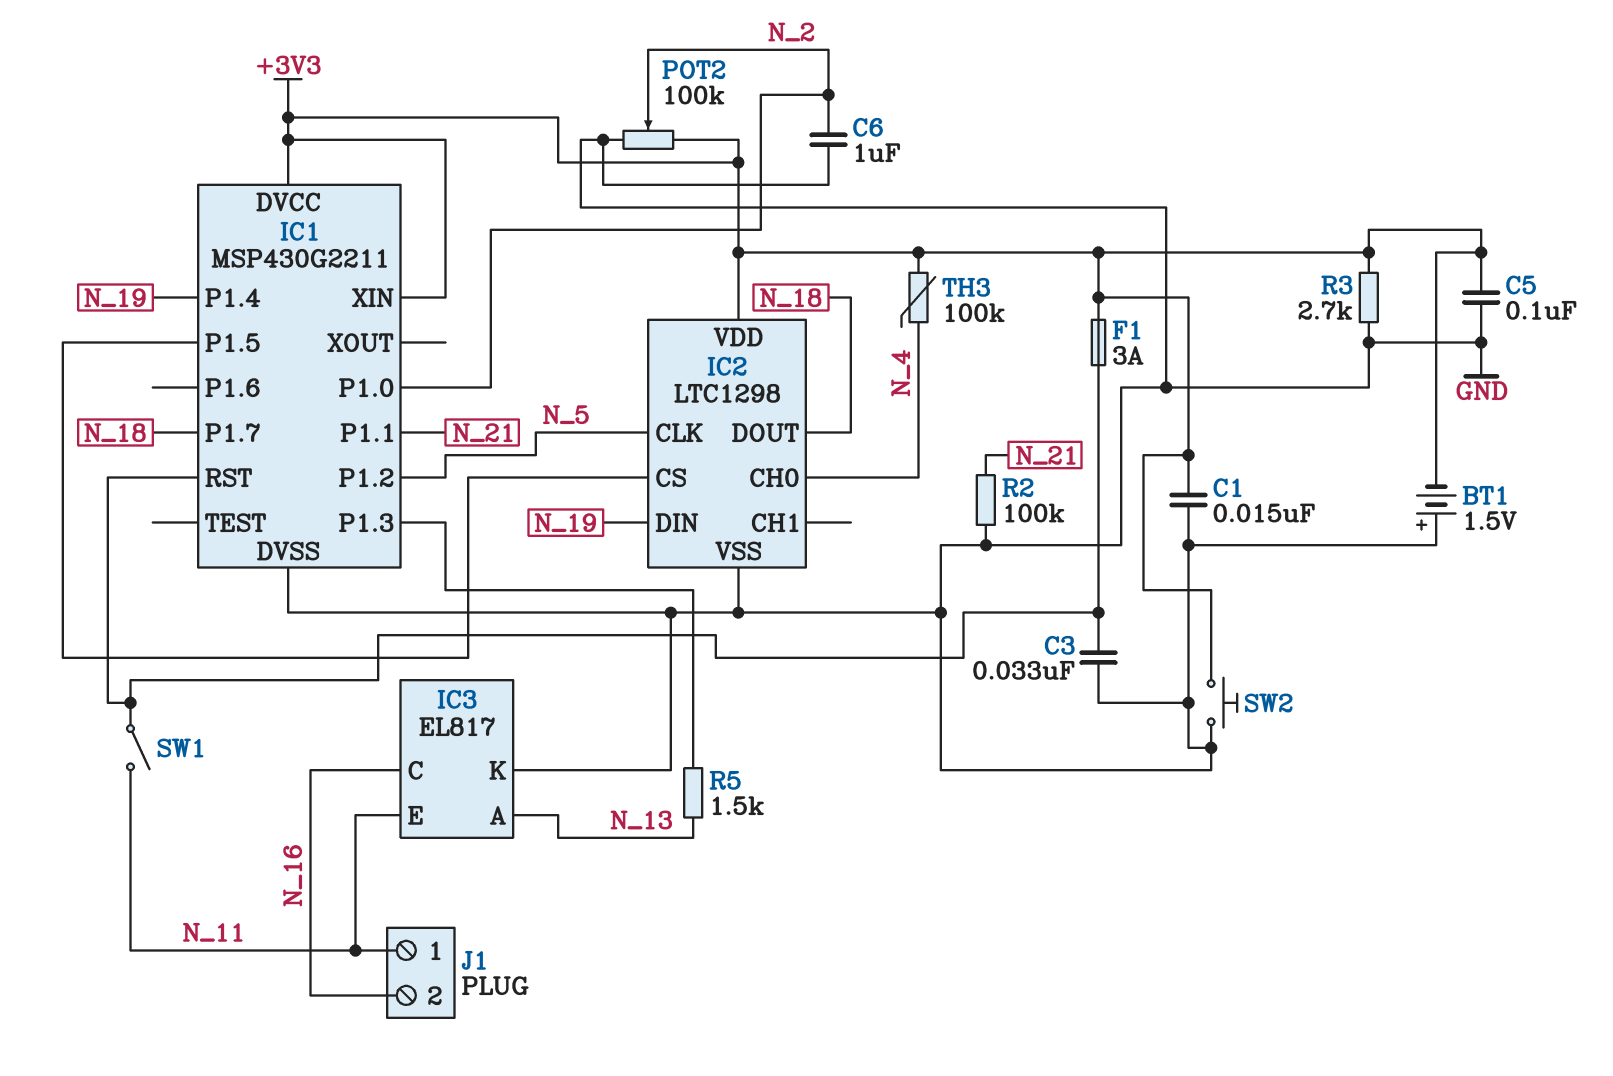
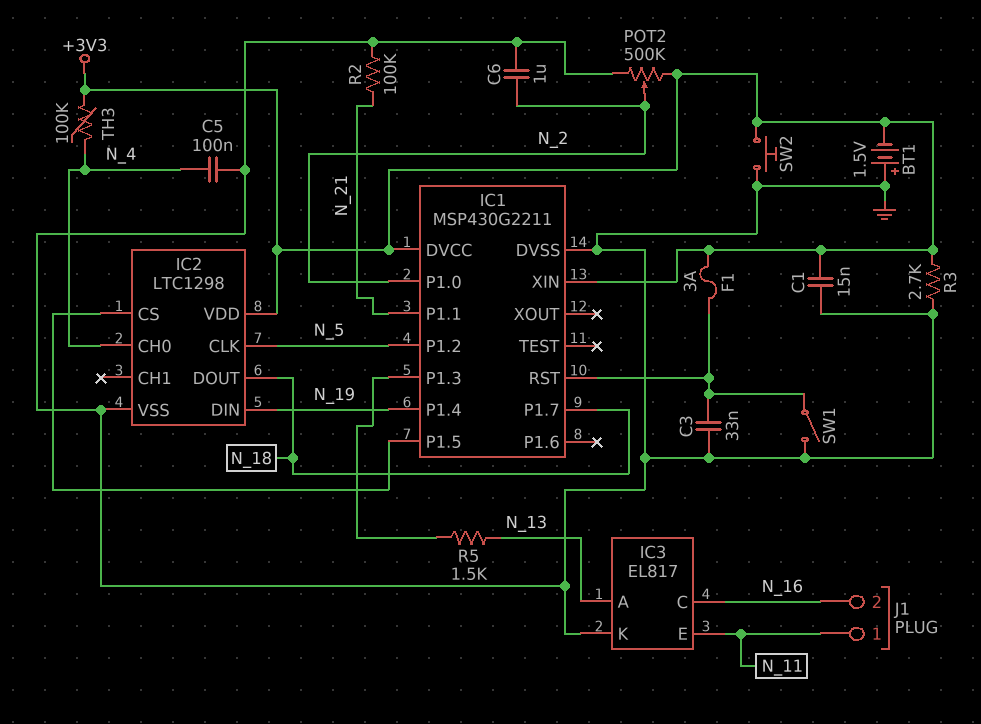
C5: 100nF (+3V3, GND) -> 100nF (GND, N_4)
POT2: 100k (+3V3, GND, wiper N_2) -> 500k (+3V3, GND, wiper N_2)
SW1: switch (IC1/RST, N_11) -> switch (GND, IC1/RST)

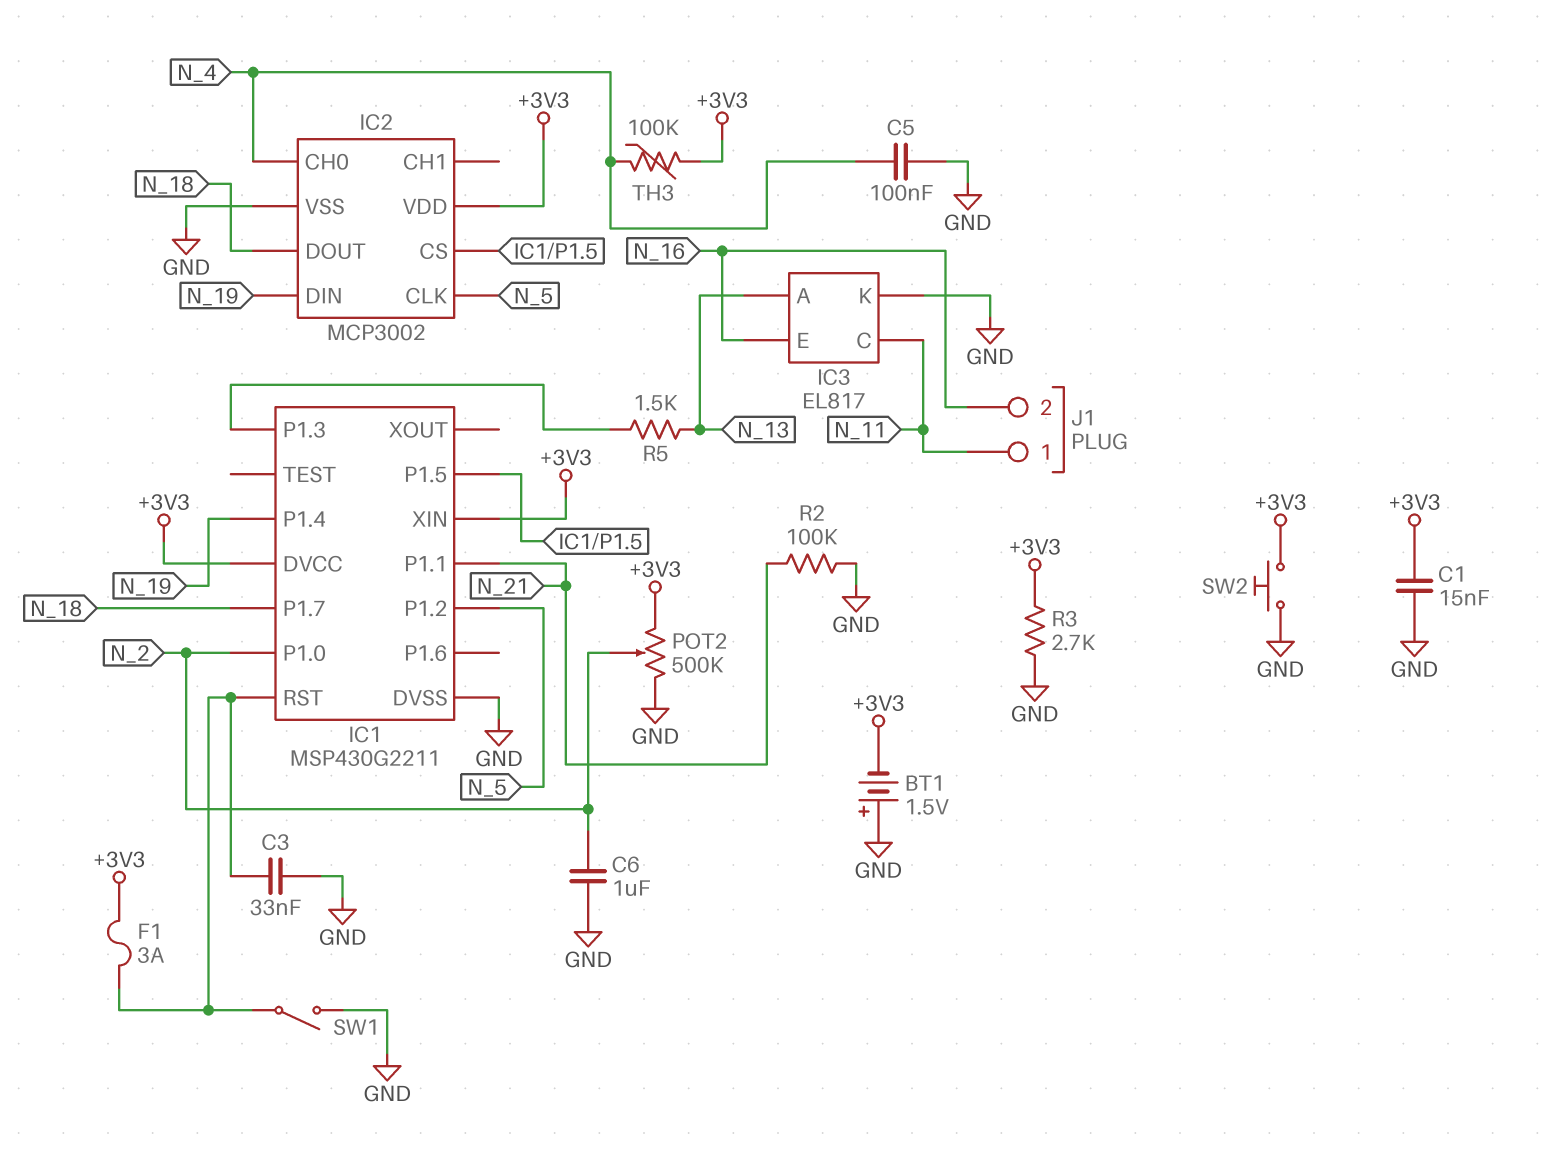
IC2: LTC1298 -> MCP3002
IC3 pin C: N_16 -> N_11
IC3 pin E: N_11 -> N_16

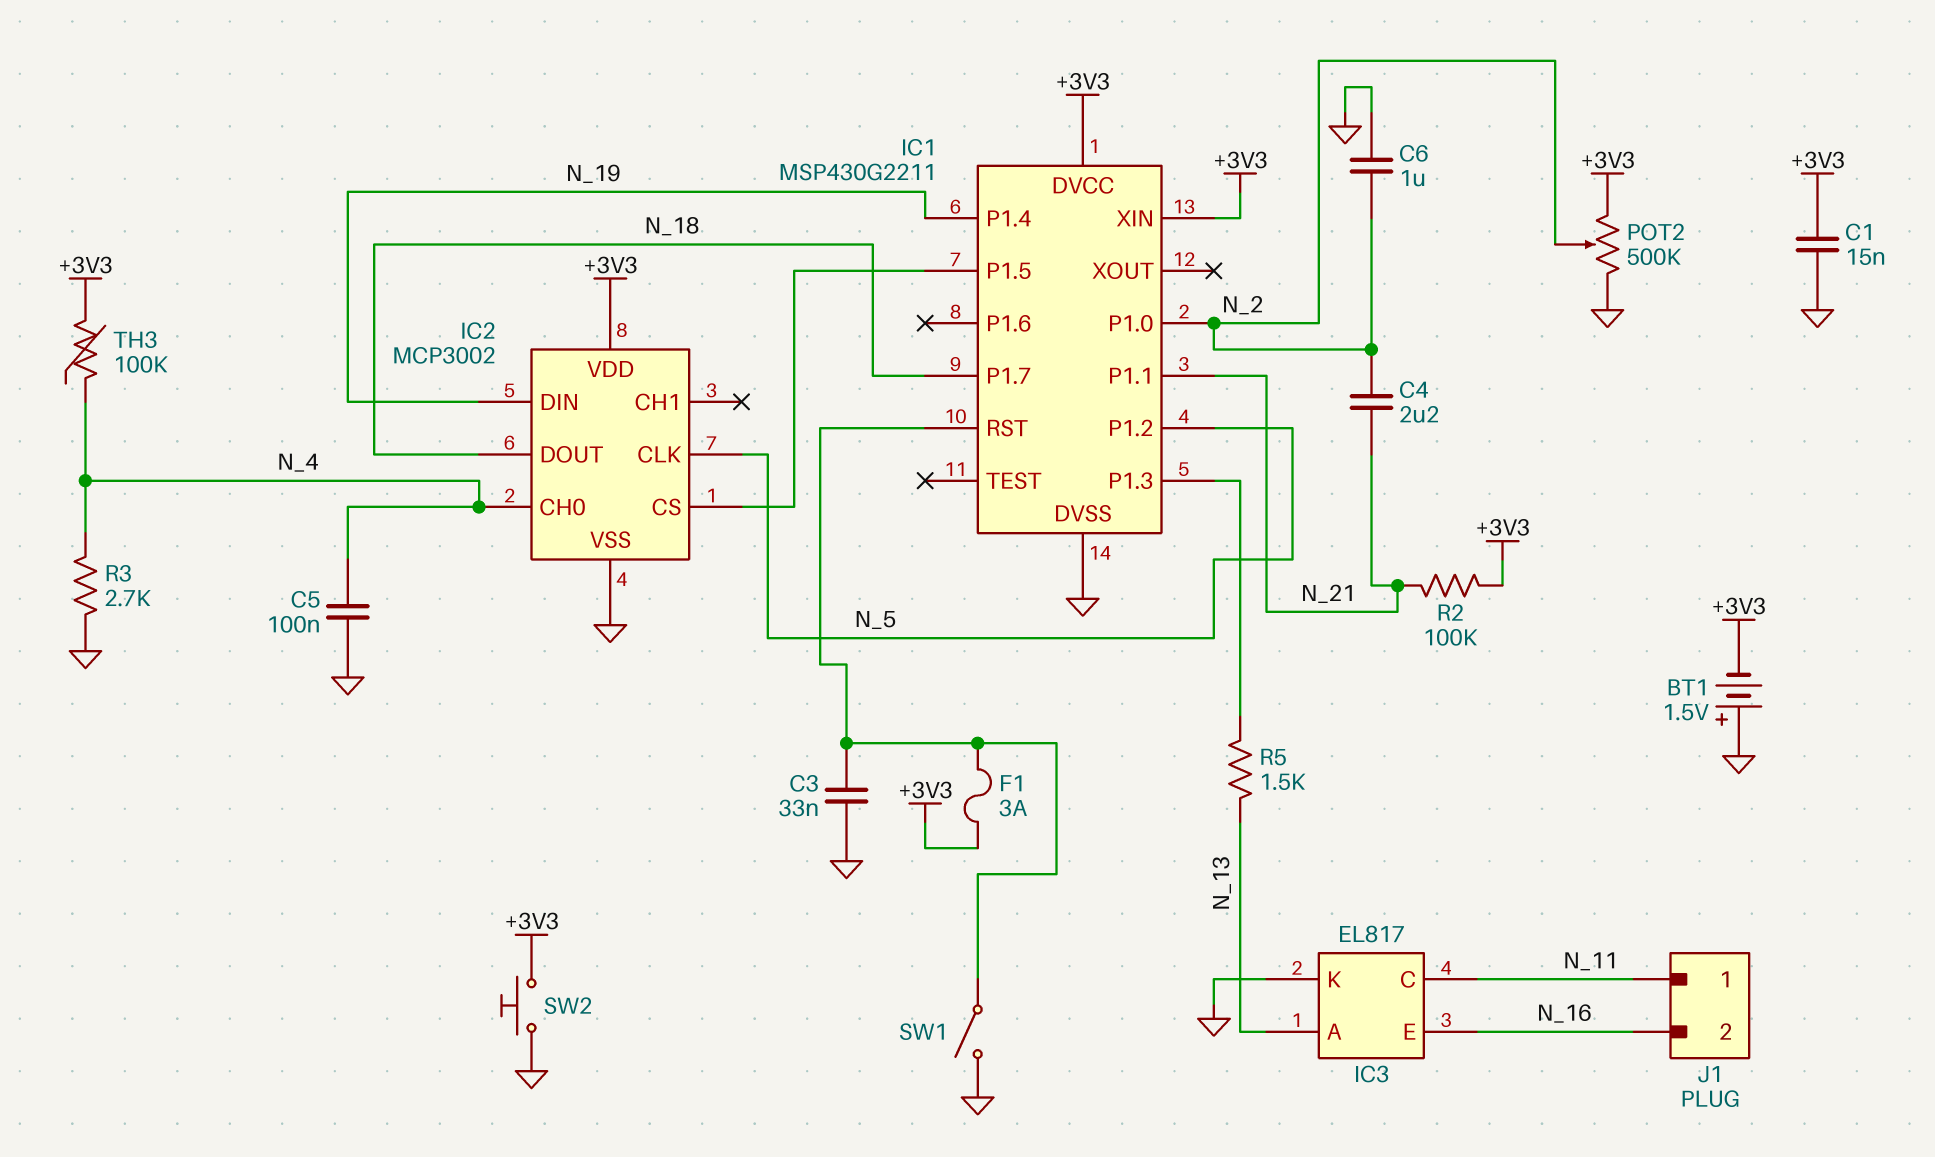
C4: none -> 2.2uF (N_2, N_21)
R2: 100k (GND, N_21) -> 100k (+3V3, N_21)
R3: 2.7k (+3V3, GND) -> 2.7k (GND, N_4)

